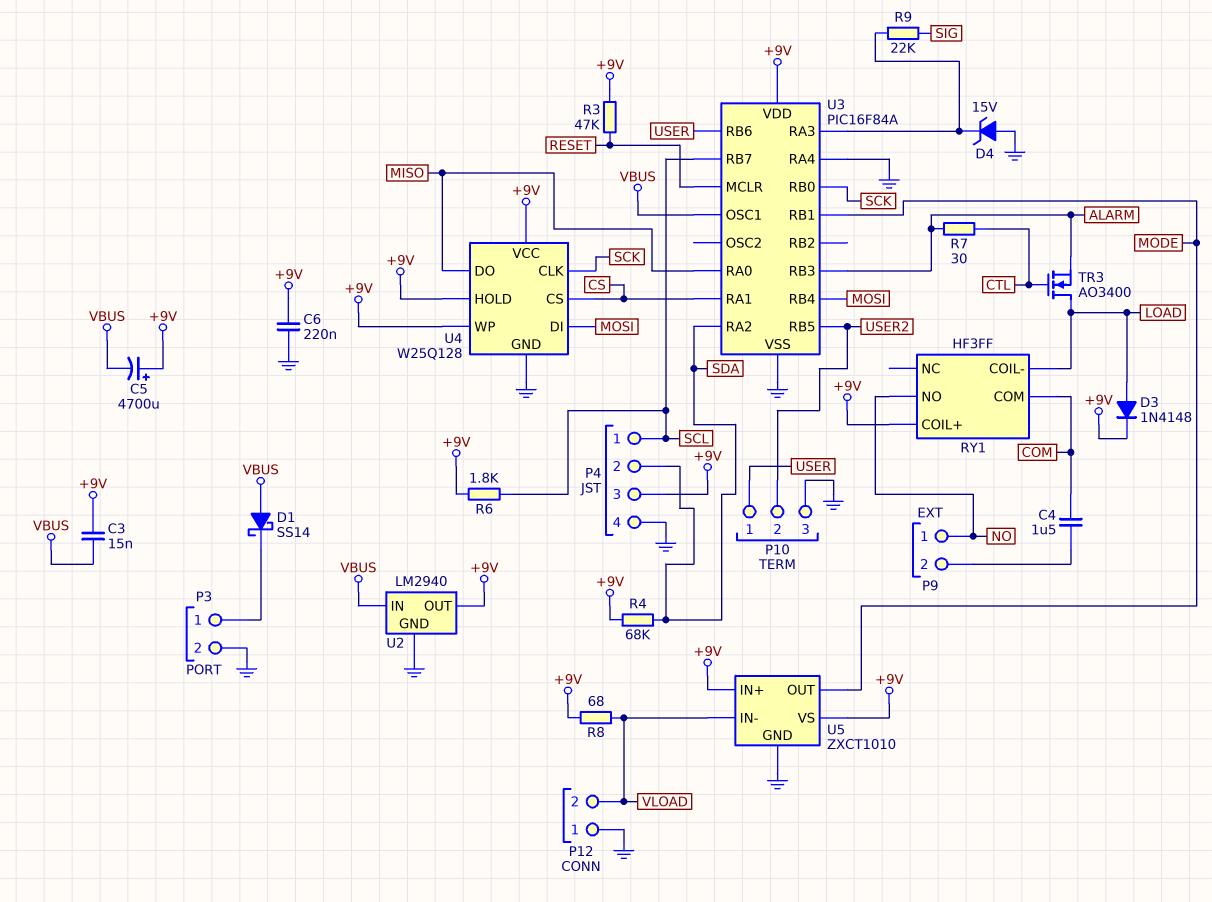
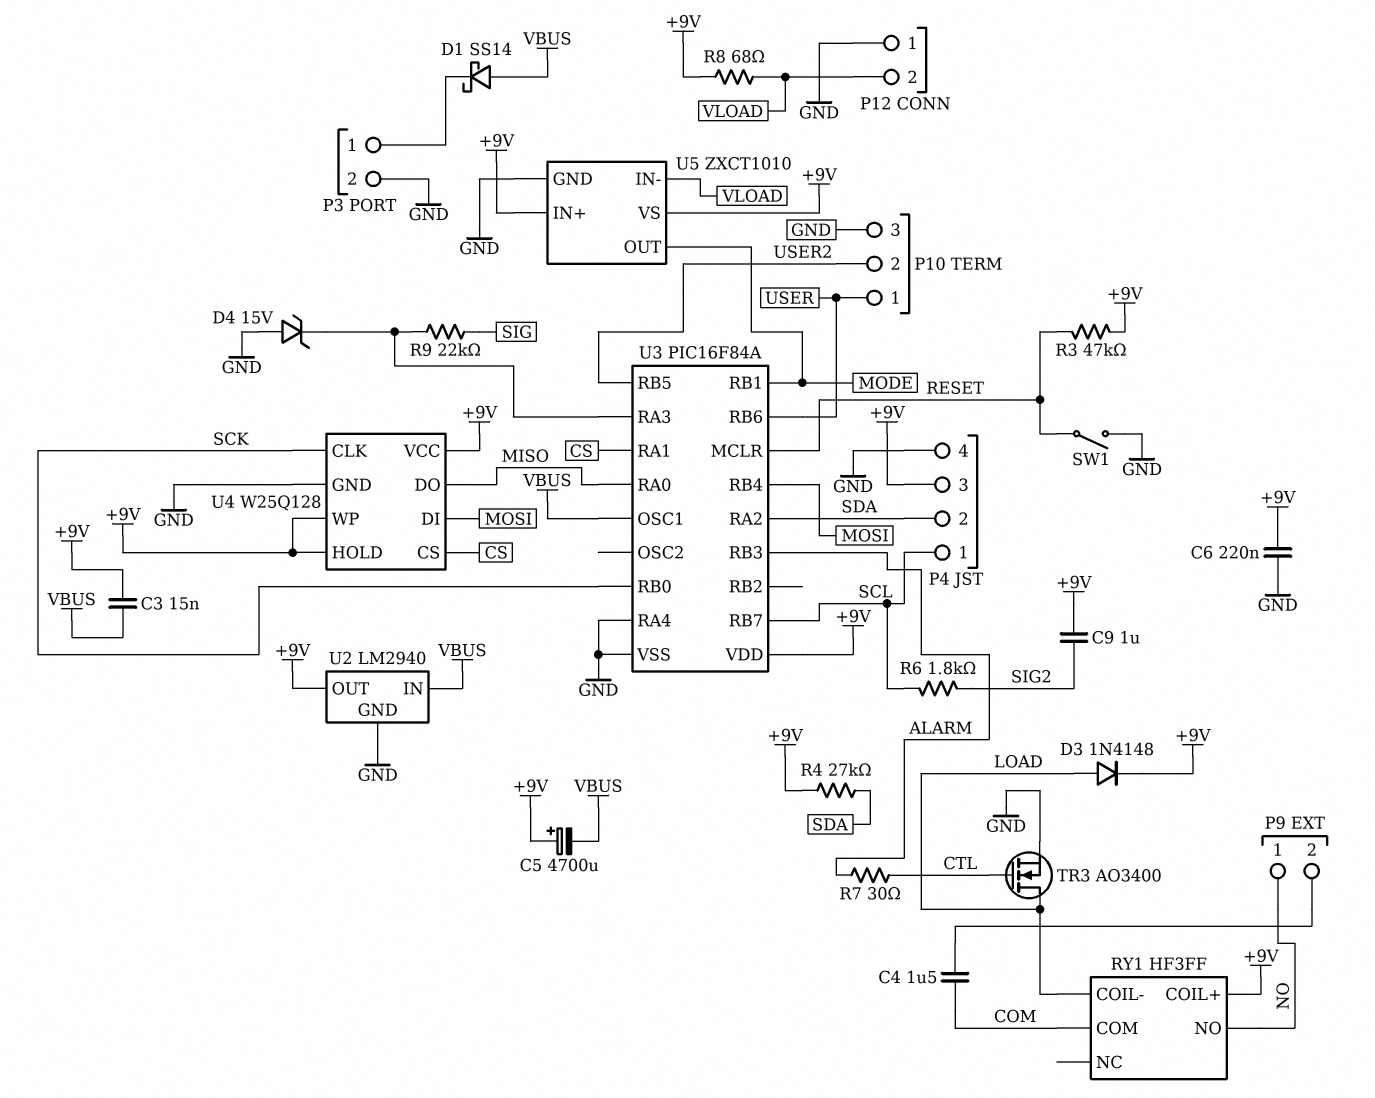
C9: none -> 1uF (+9V, SIG2)
R4: 68k (+9V, SDA) -> 27k (+9V, SDA)
R6: 1.8k (+9V, SCL) -> 1.8k (SCL, SIG2)
SW1: none -> switch (GND, RESET)
TR3: NMOS AO3400 (G CTL, D LOAD, S ALARM) -> NMOS AO3400 (G CTL, D LOAD, S GND)

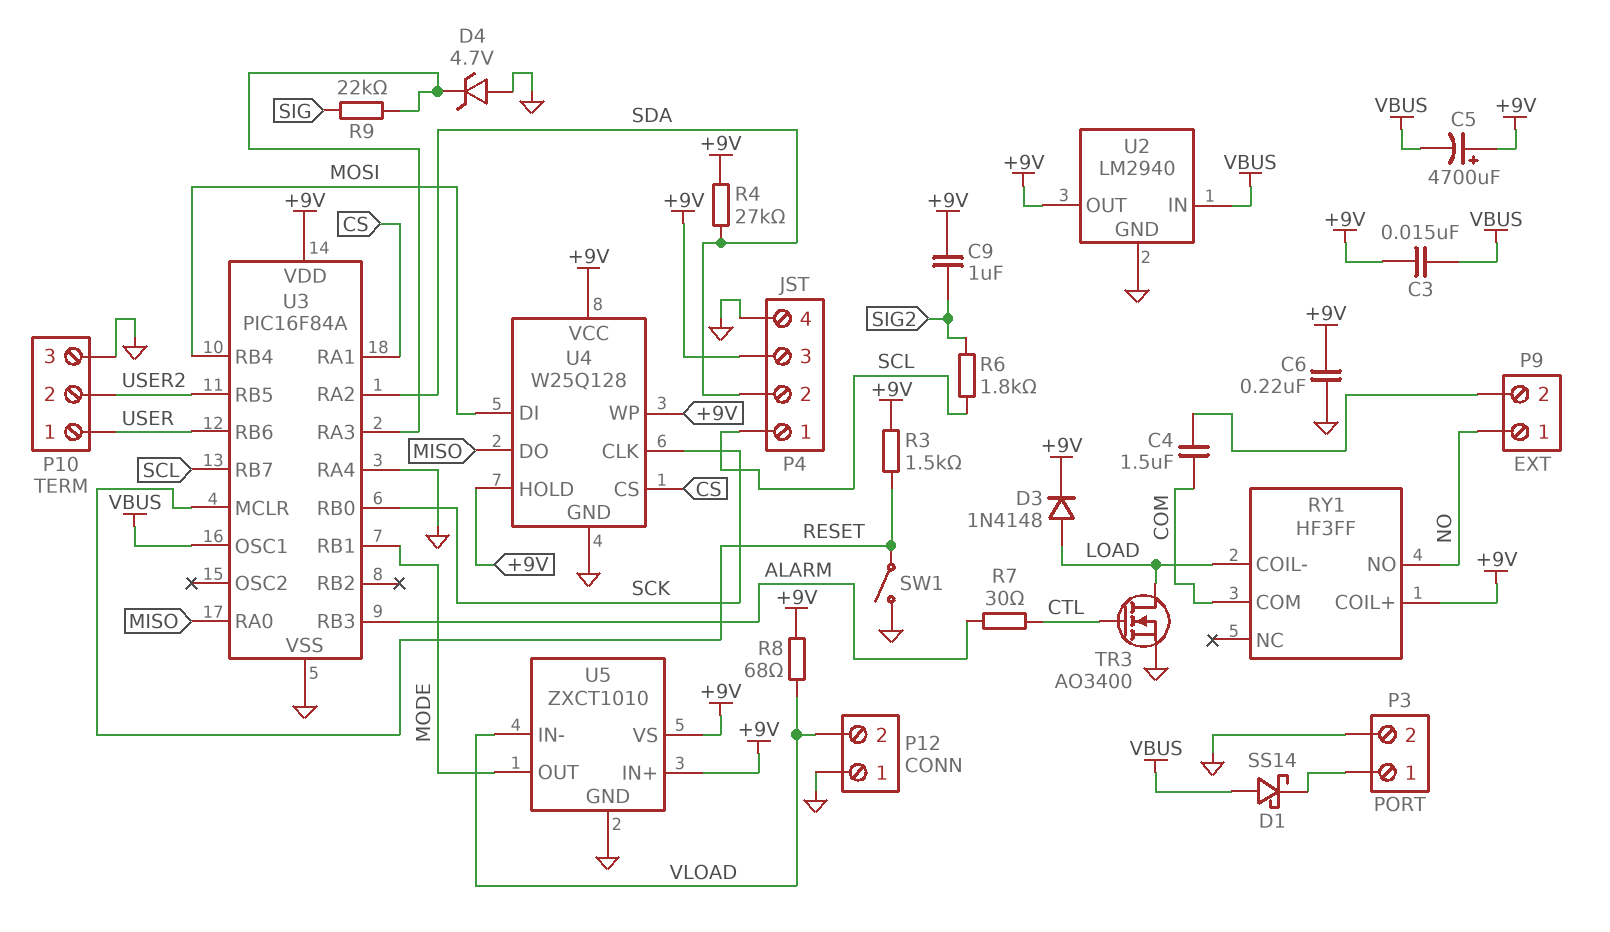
D4: zener 15V (A GND, K U3/RA3) -> zener 4.7V (A GND, K U3/RA3)
R3: 47k (+9V, RESET) -> 1.5k (+9V, RESET)

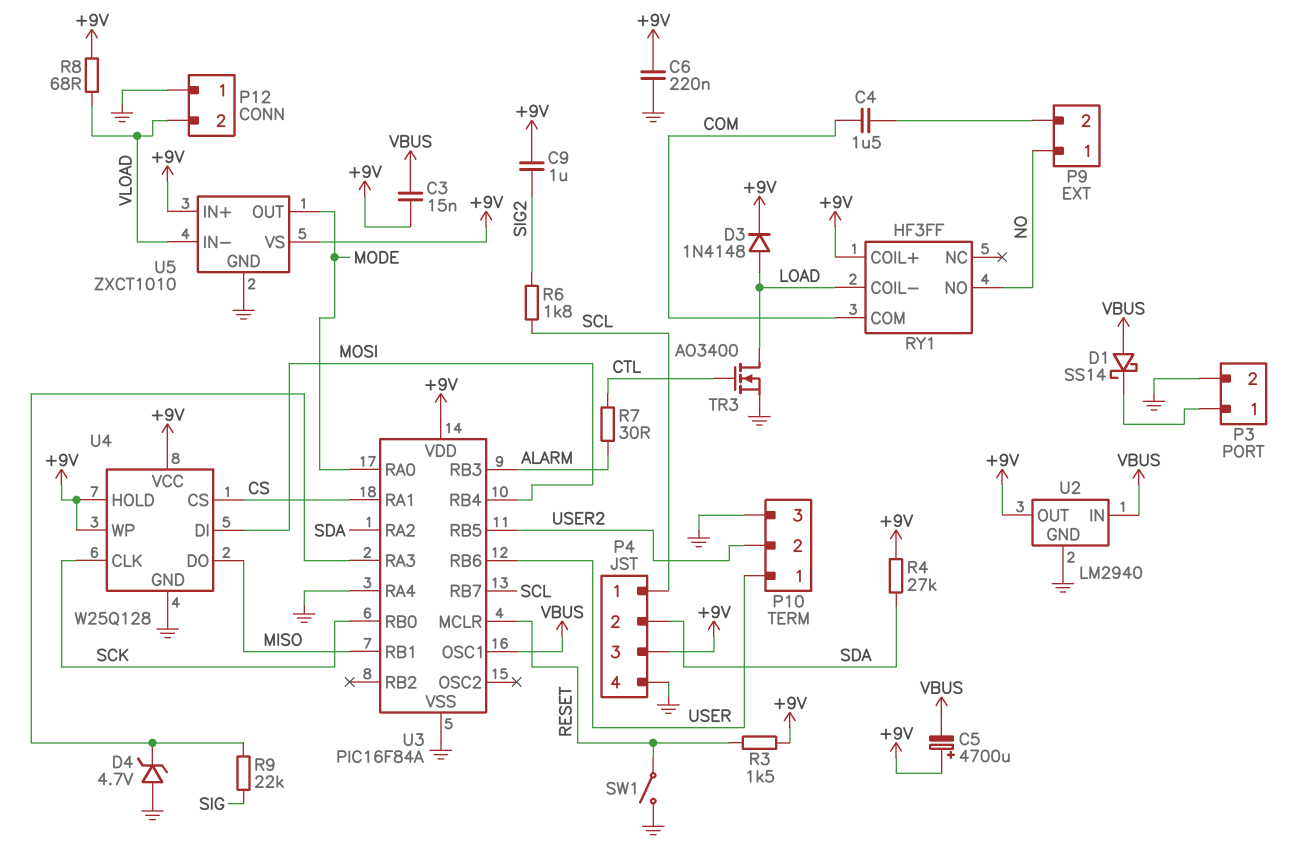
U3 pin RA0: MISO -> MODE
U3 pin RB1: MODE -> MISO

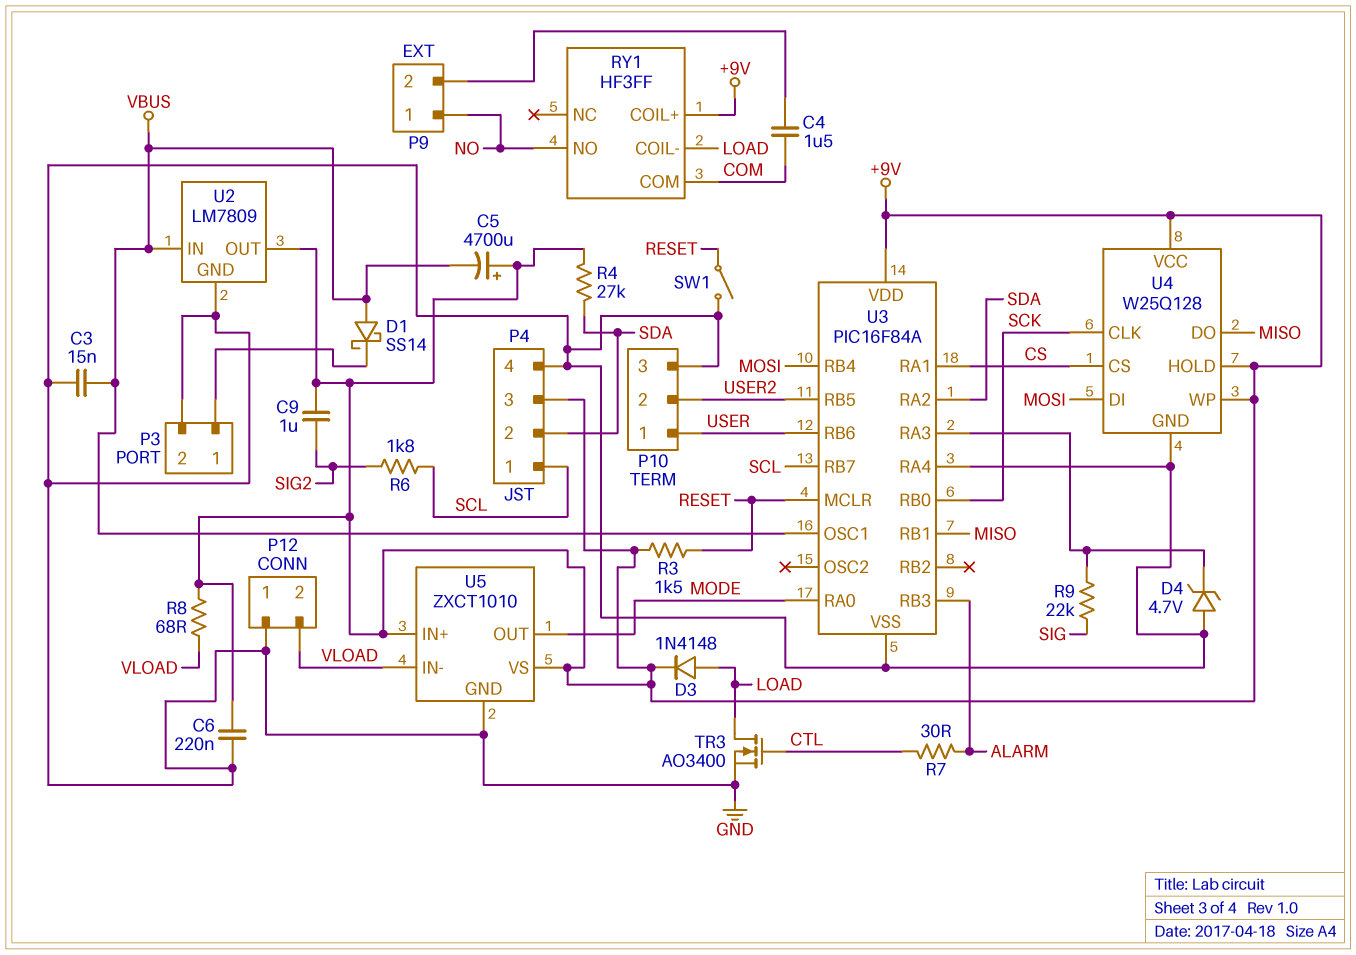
C3: 15nF (+9V, VBUS) -> 15nF (GND, VBUS)
U2: LM2940 -> LM7809

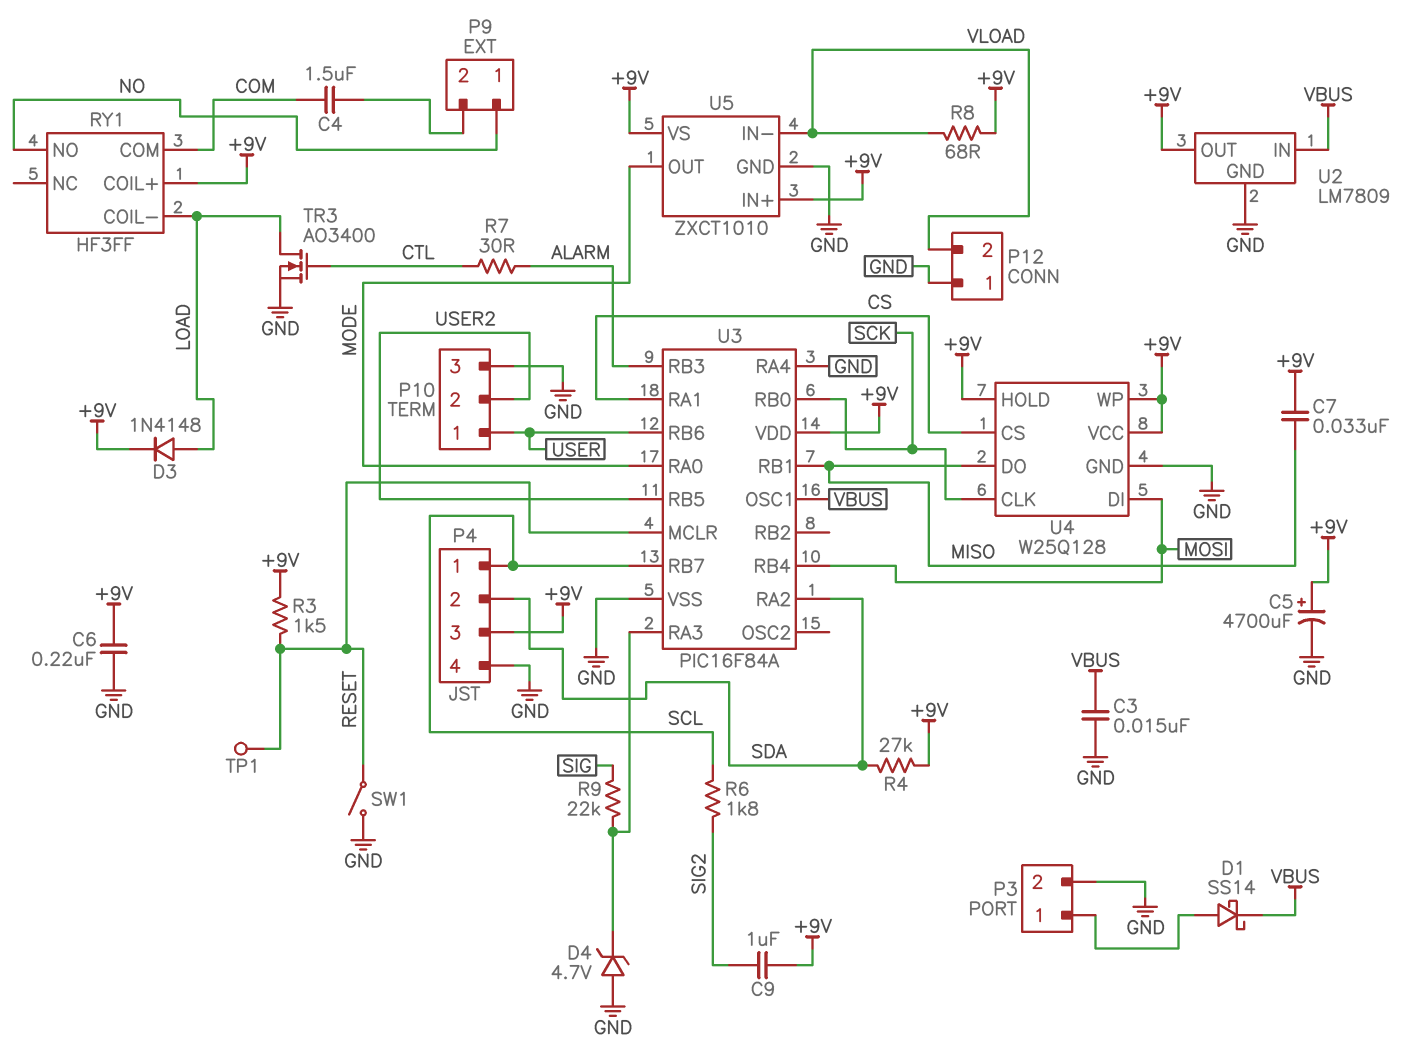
C5: 4700uF (plus +9V, minus VBUS) -> 4700uF (plus +9V, minus GND)
C7: none -> 33nF (+9V, MISO)
D1: schottky SS14 (A VBUS, K P3/1) -> schottky SS14 (A P3/1, K VBUS)
TP1: none -> test point (RESET)

